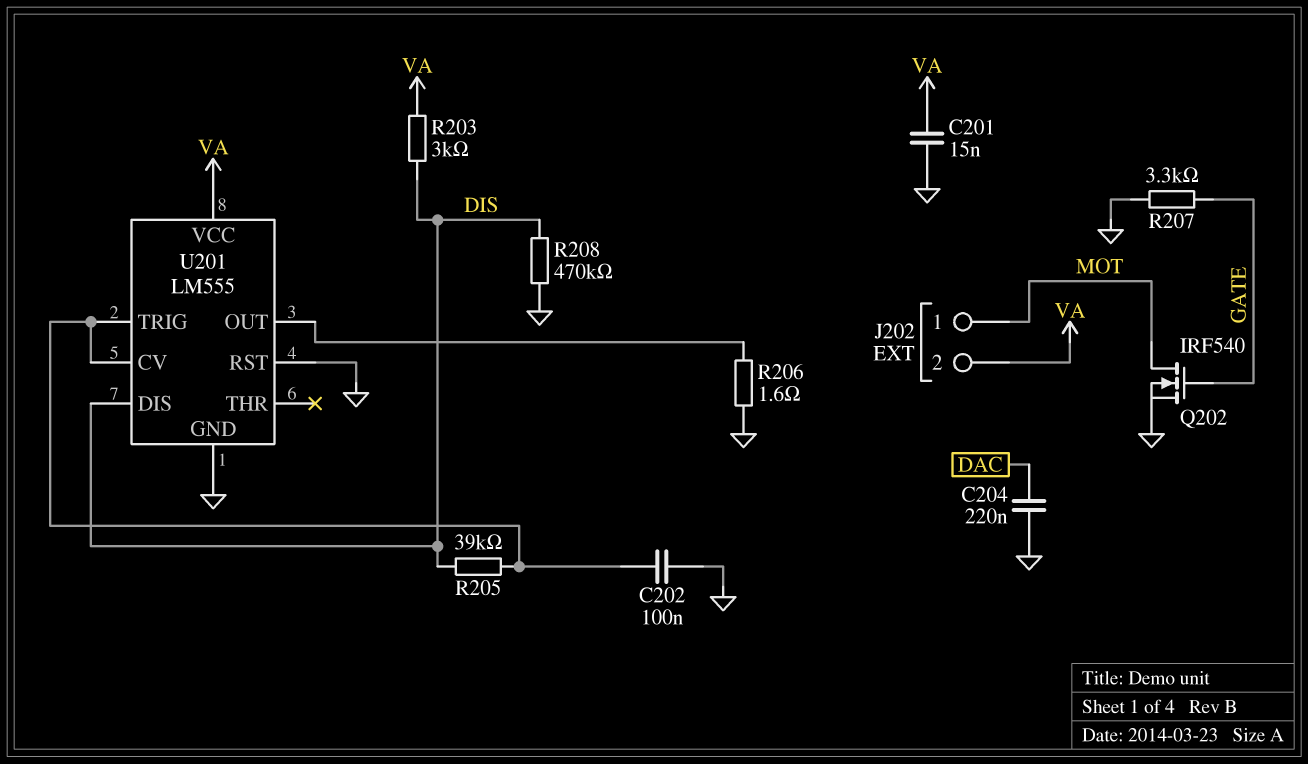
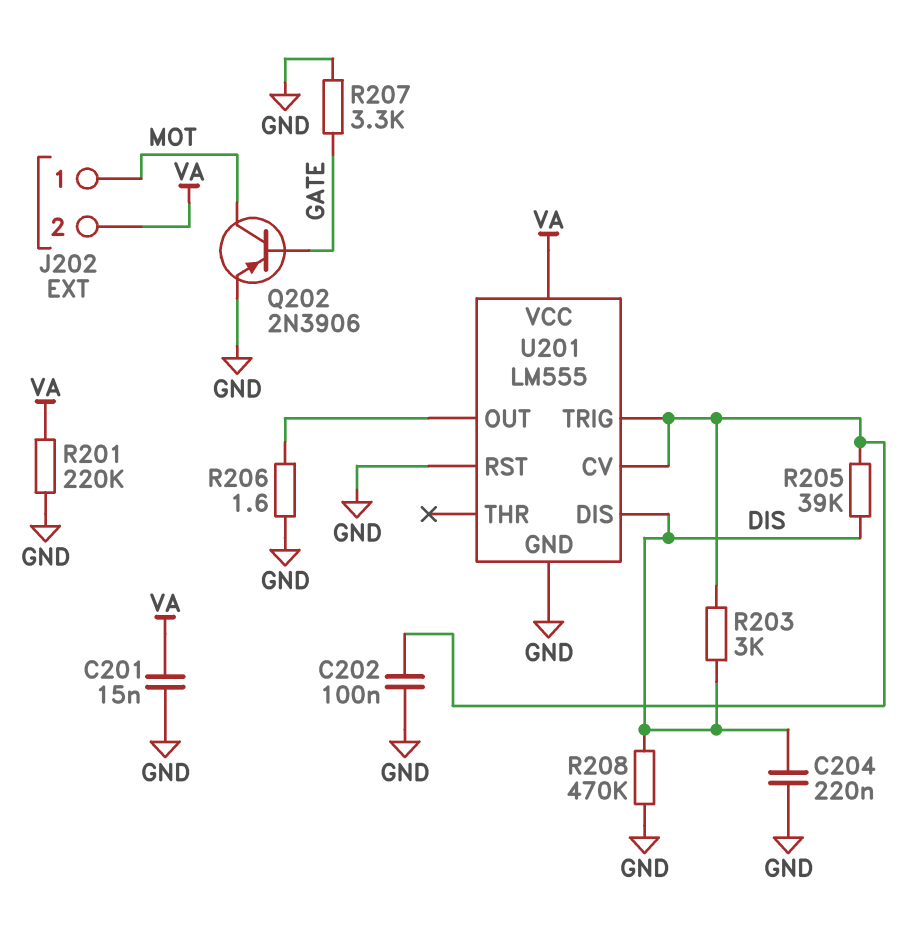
C204: 220nF (DAC, GND) -> 220nF (DIS, GND)
Q202: NMOS IRF540 (G GATE, D MOT, S GND) -> PNP 2N3906 (B GATE, C MOT, E GND)
R201: none -> 220k (GND, VA)
R203: 3k (DIS, VA) -> 3k (DIS, U201/CV)

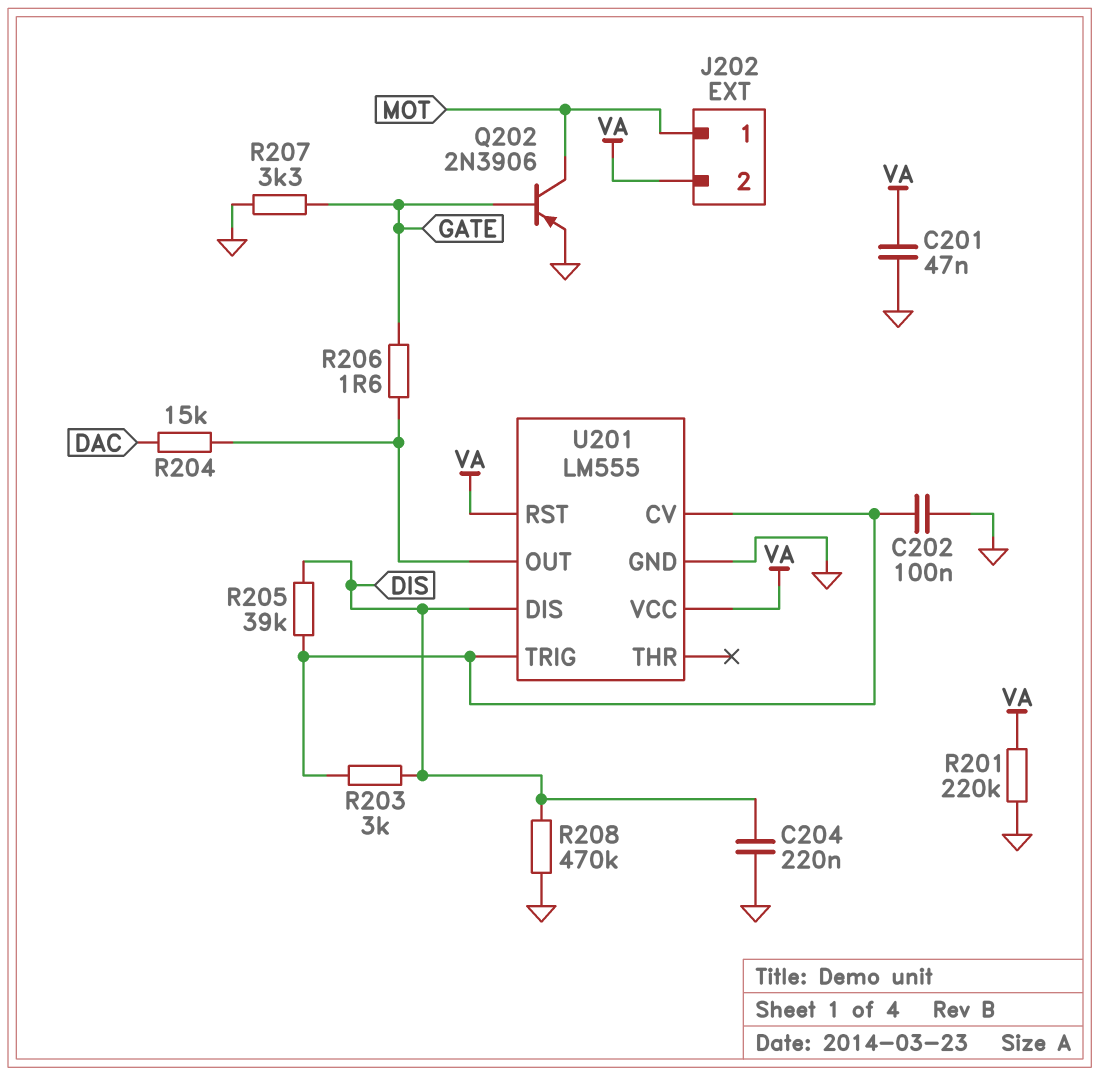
C201: 15nF (GND, VA) -> 47nF (GND, VA)
R204: none -> 15k (DAC, U201/OUT)
R206: 1.6 (GND, U201/OUT) -> 1.6 (GATE, U201/OUT)
U201 pin RST: GND -> VA

